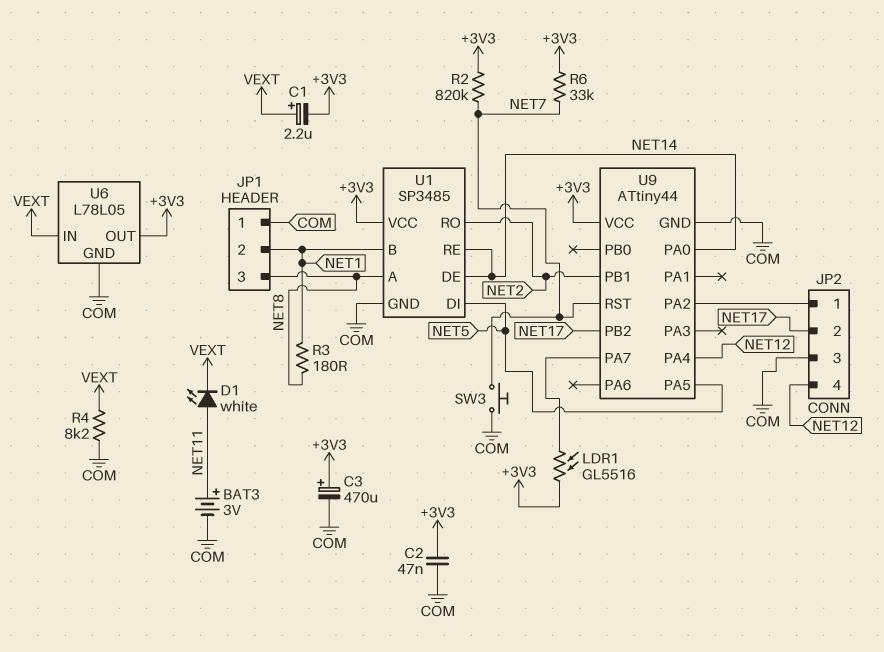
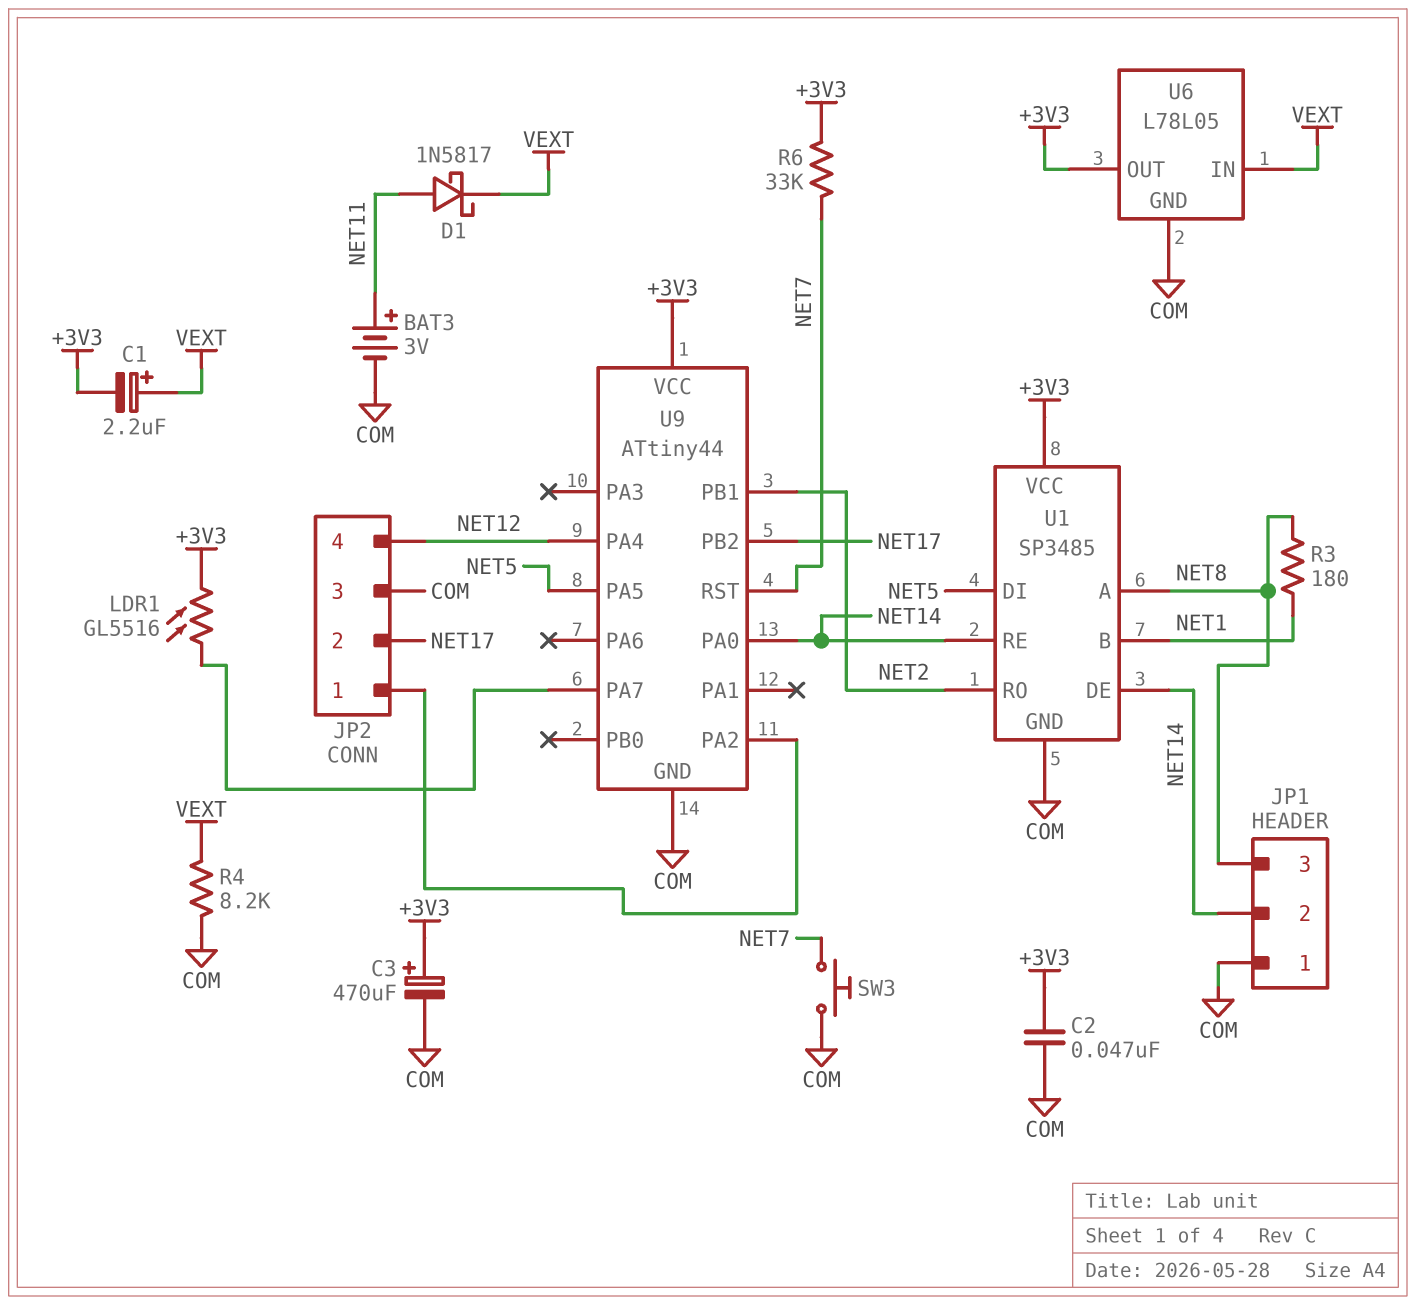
D1: LED white (A NET11, K VEXT) -> schottky 1N5817 (A NET11, K VEXT)
JP1 pin 2: NET1 -> NET14
R2: 820k (+3V3, NET7) -> none

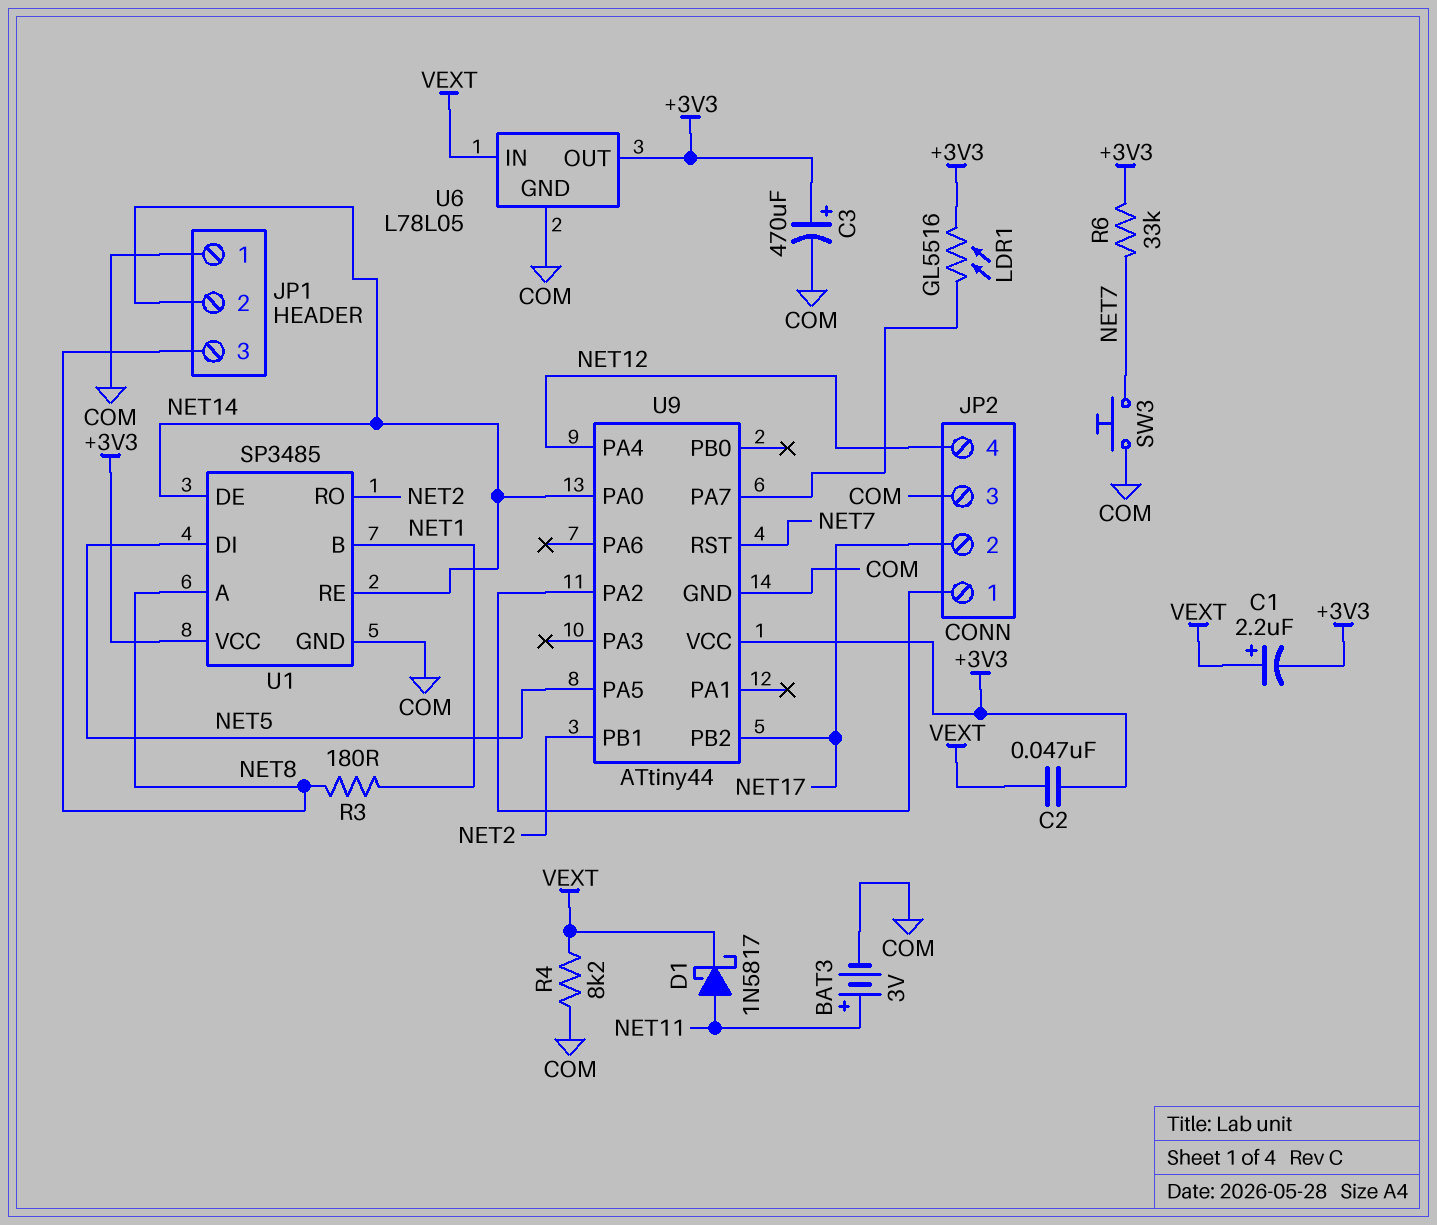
C2: 47nF (+3V3, COM) -> 47nF (+3V3, VEXT)

